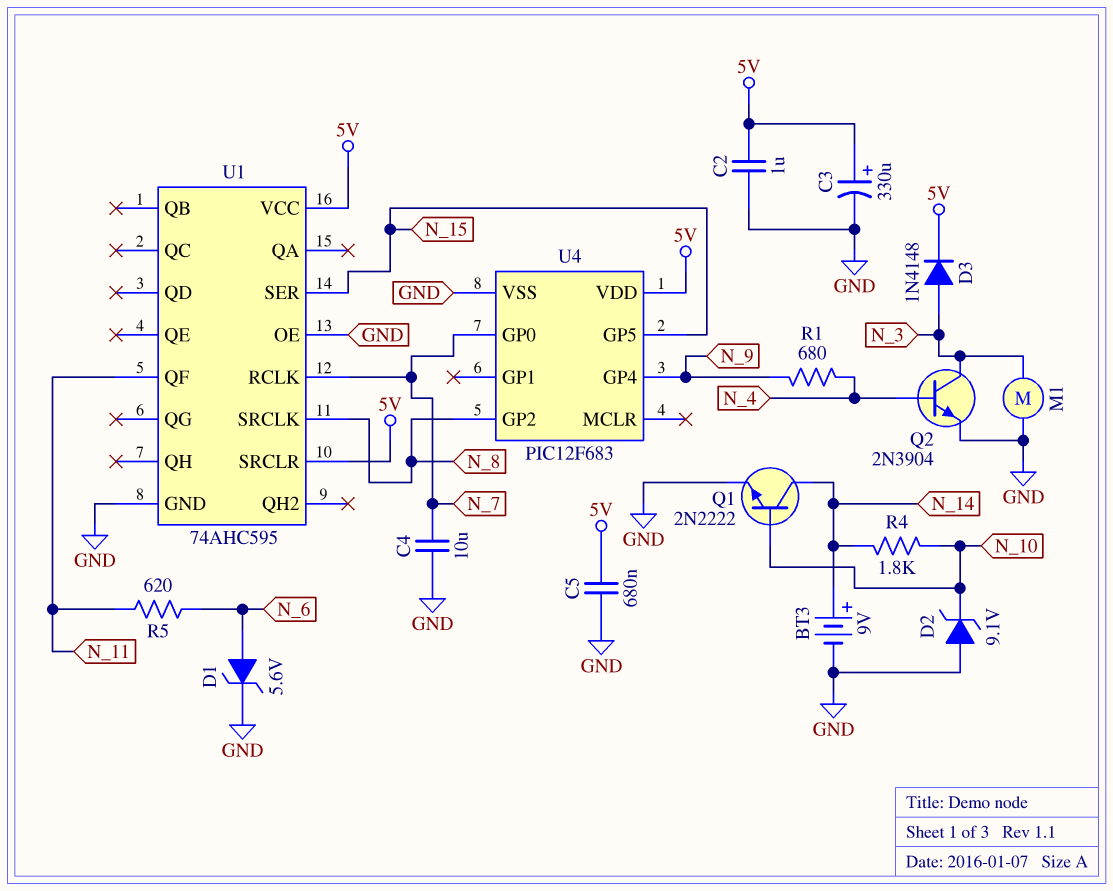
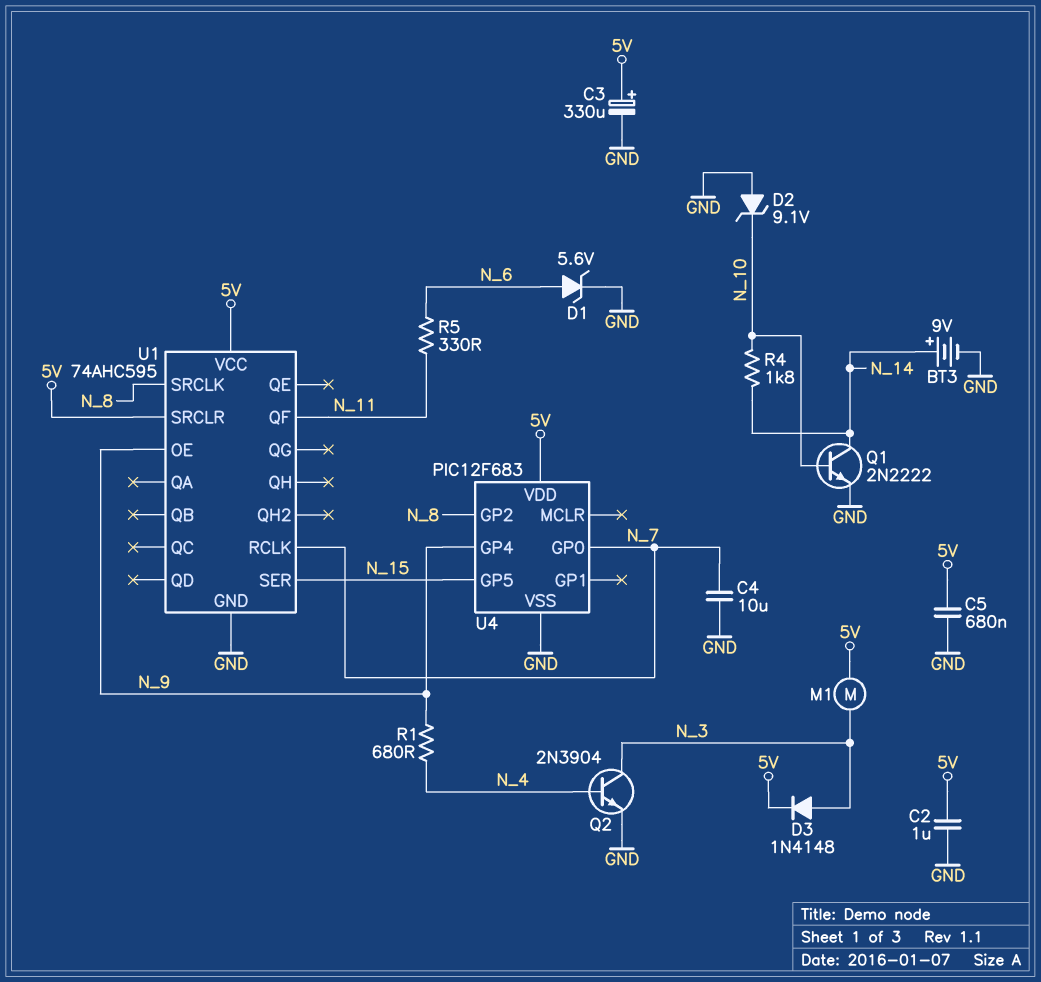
M1: motor (GND, N_3) -> motor (5V, N_3)
R5: 620 (N_6, N_11) -> 330 (N_6, N_11)
U1 pin OE: GND -> N_9

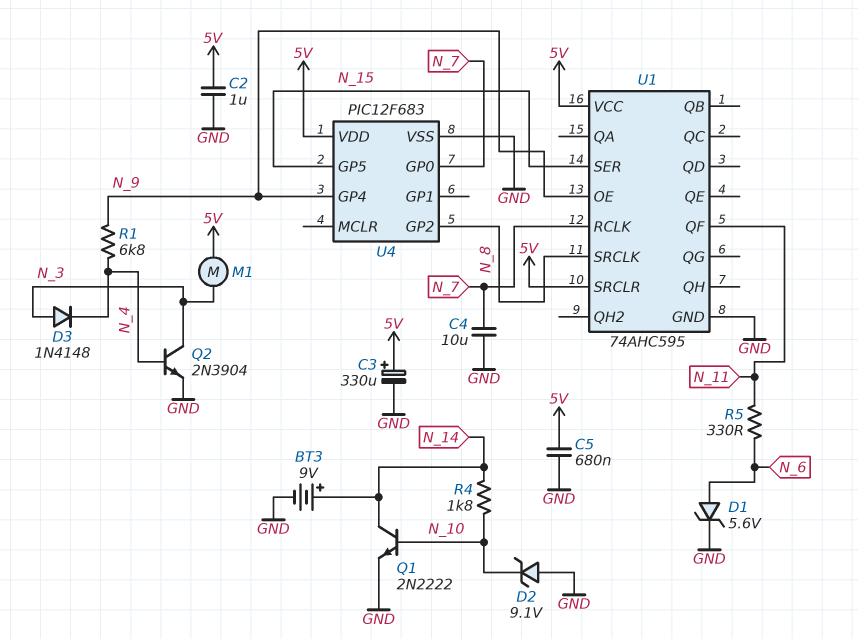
D3: diode 1N4148 (A N_3, K 5V) -> diode 1N4148 (A N_3, K N_4)
R1: 680 (N_4, N_9) -> 6.8k (N_4, N_9)

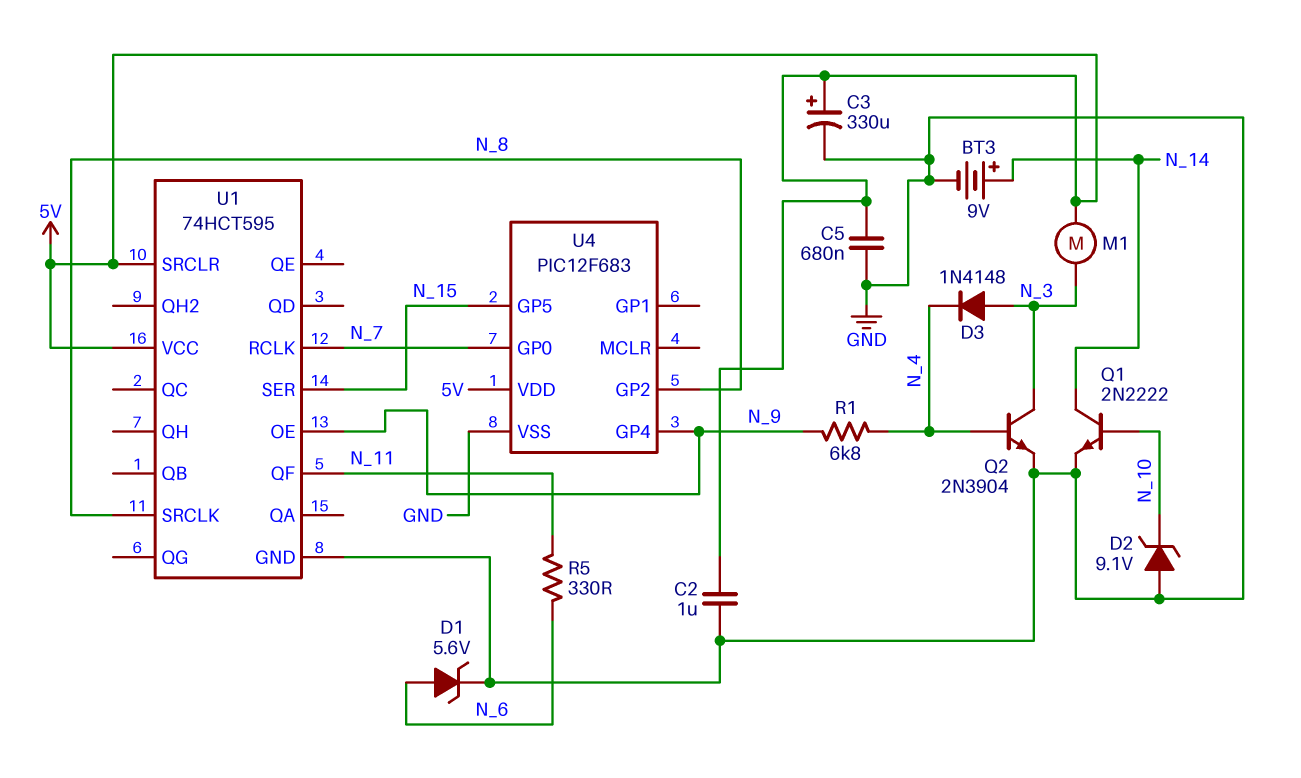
C4: 10uF (GND, N_7) -> none
R4: 1.8k (N_10, N_14) -> none
U1: 74AHC595 -> 74HCT595

